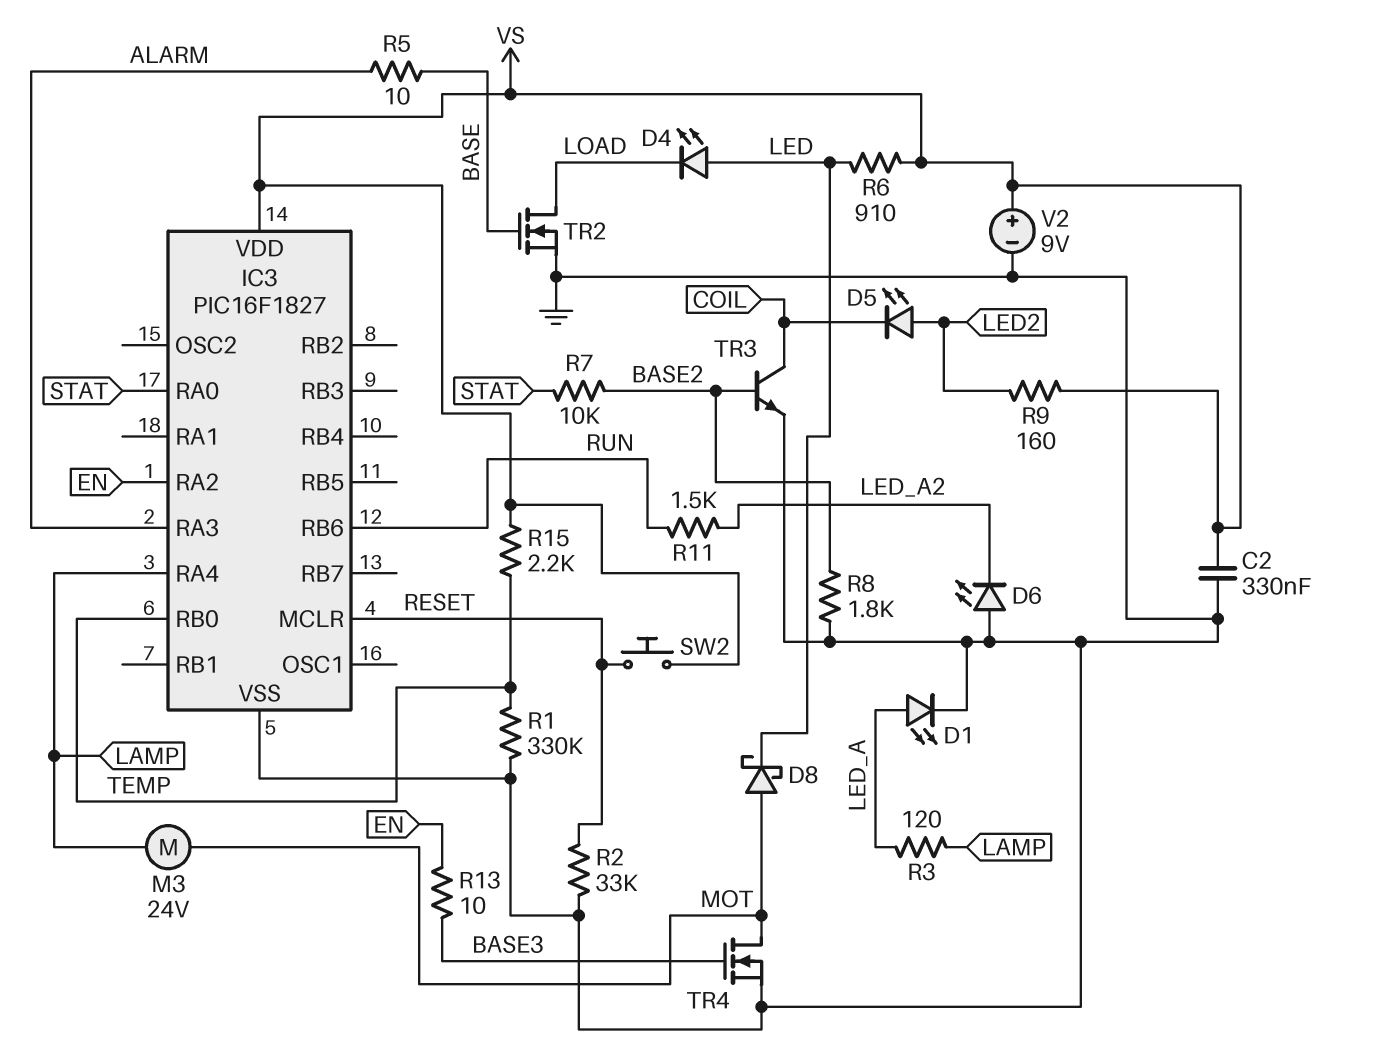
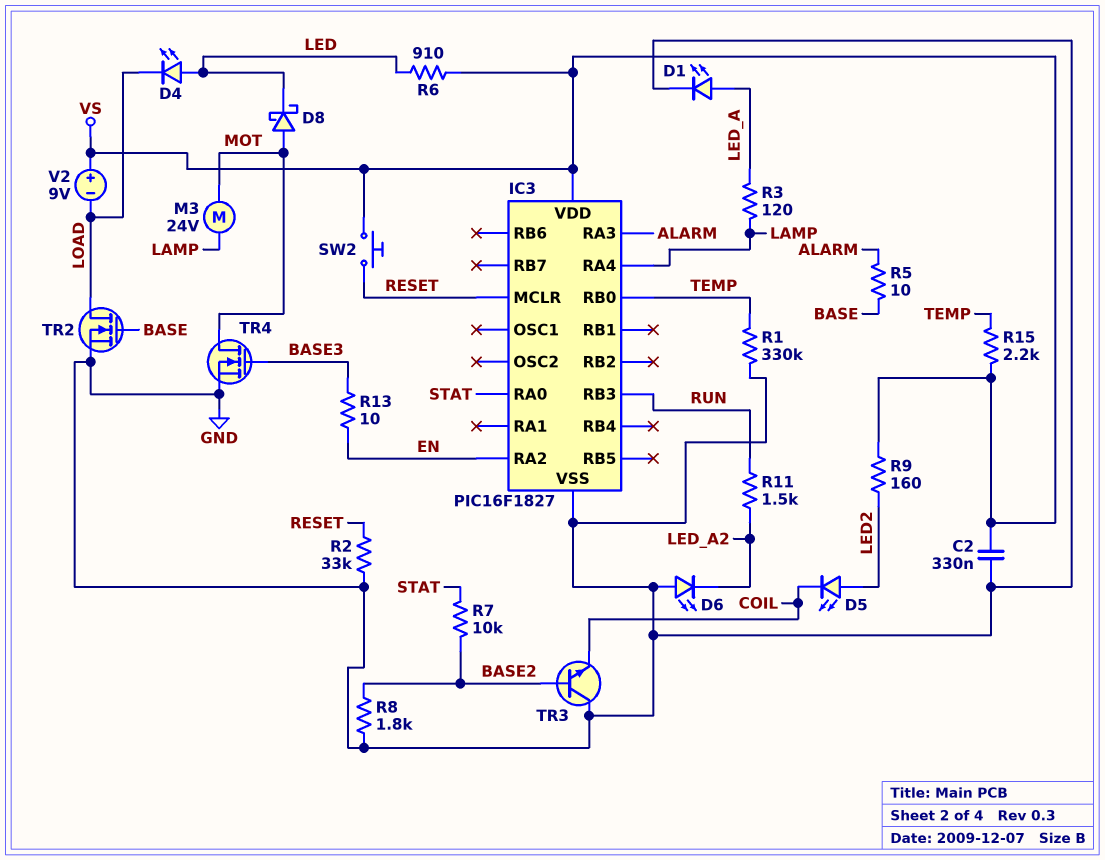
IC3 pin RB3: none -> RUN
IC3 pin RB6: RUN -> none
TR3: NPN (B BASE2, C COIL, E GND) -> NPN (B BASE2, C GND, E COIL)
V2: 9V (plus VS, minus GND) -> 9V (plus VS, minus LOAD)

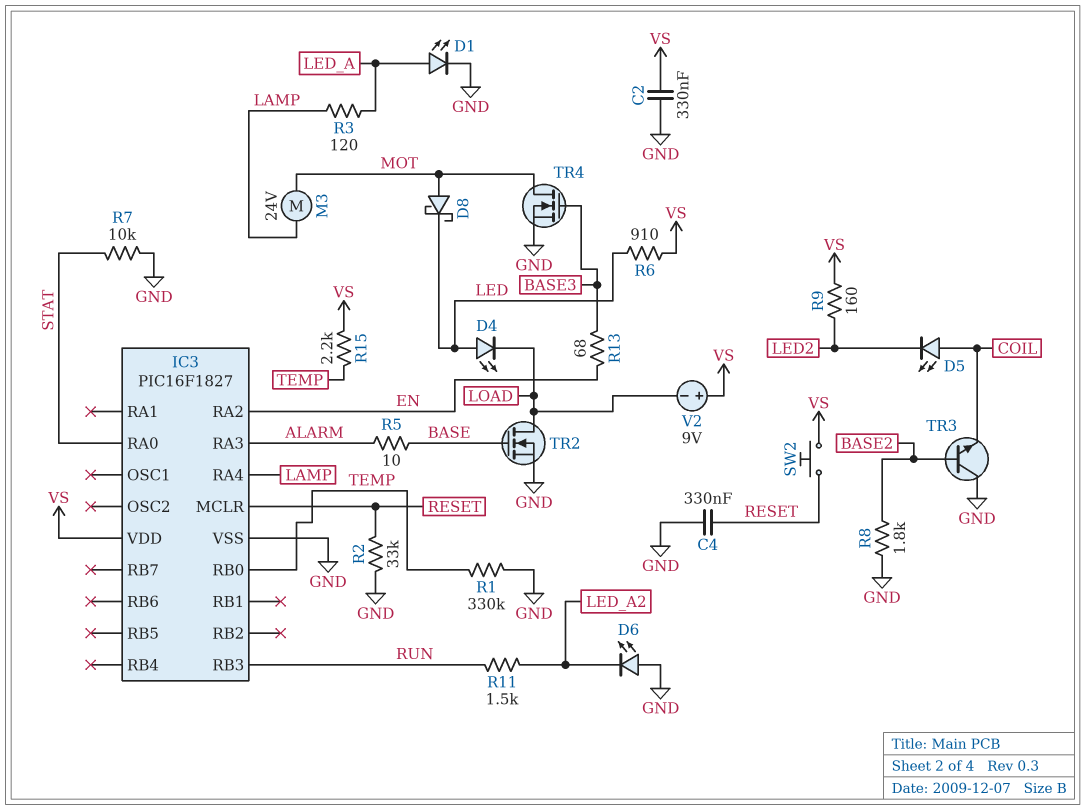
C4: none -> 330nF (GND, RESET)
D5: LED (A LED2, K COIL) -> LED (A COIL, K LED2)
R7: 10k (BASE2, STAT) -> 10k (GND, STAT)
R13: 10 (BASE3, EN) -> 68 (BASE3, EN)

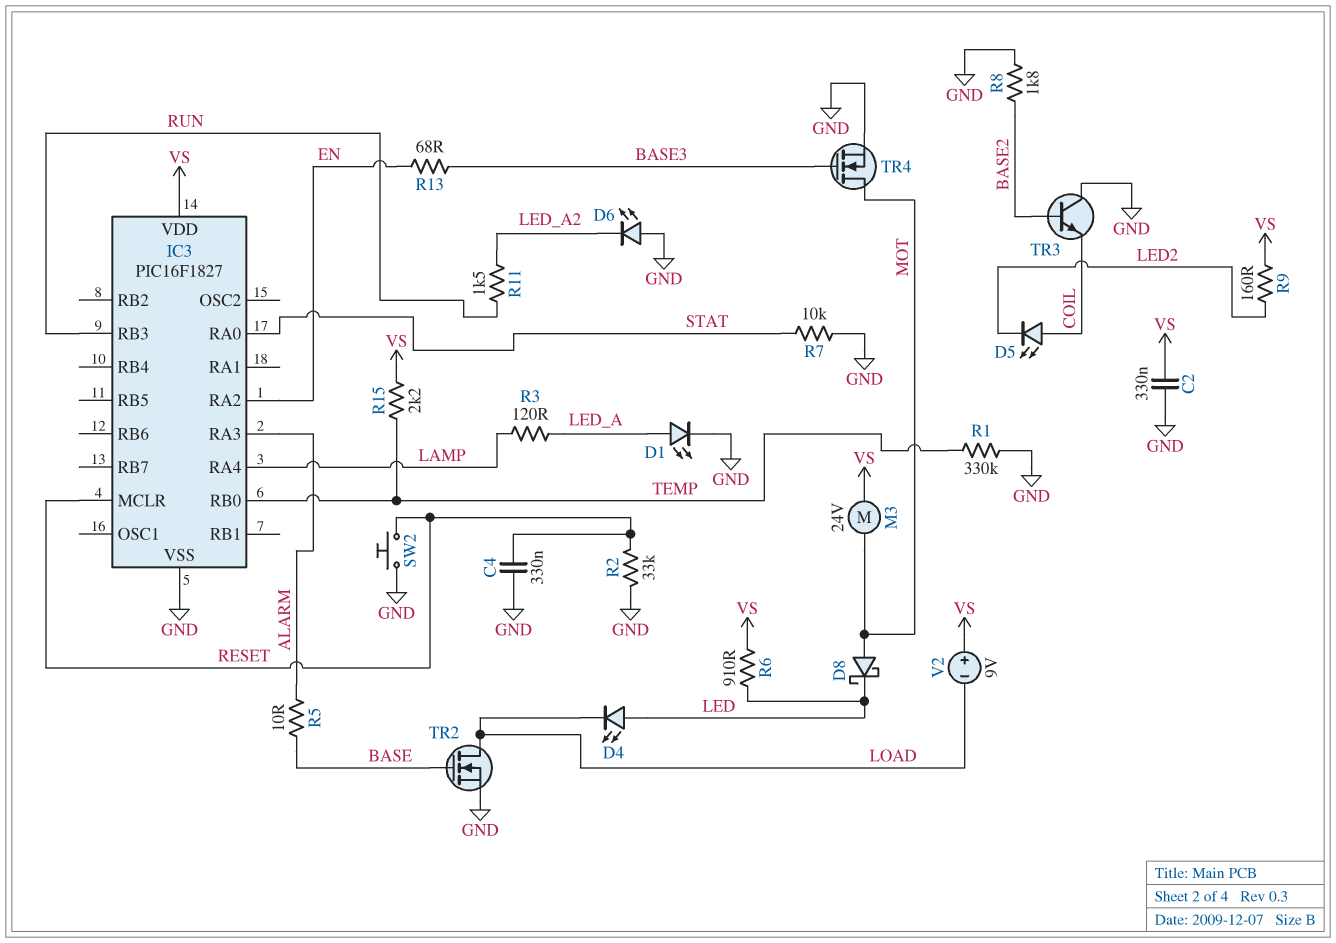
M3: motor 24V (LAMP, MOT) -> motor 24V (MOT, VS)
SW2: button (RESET, VS) -> button (GND, RESET)

